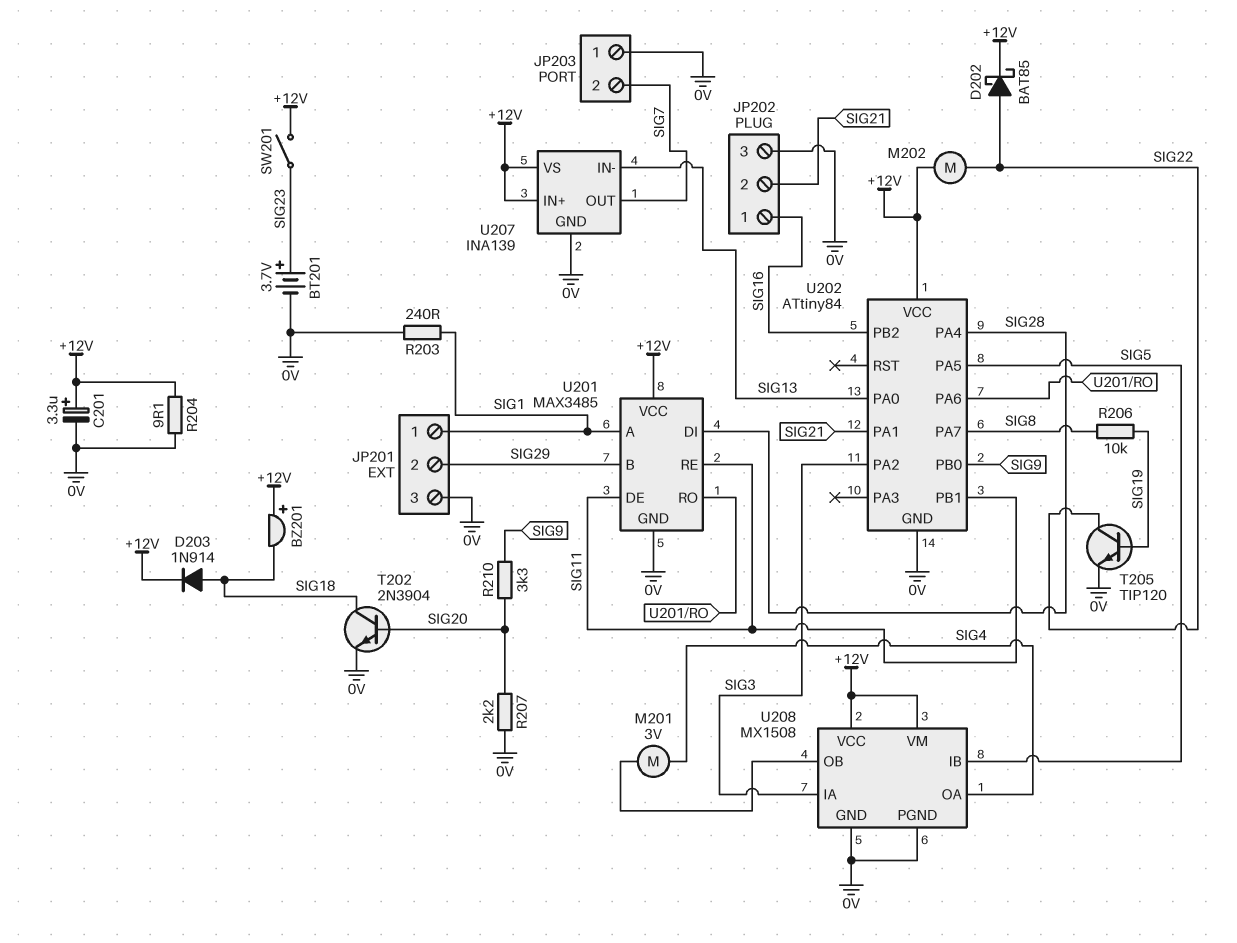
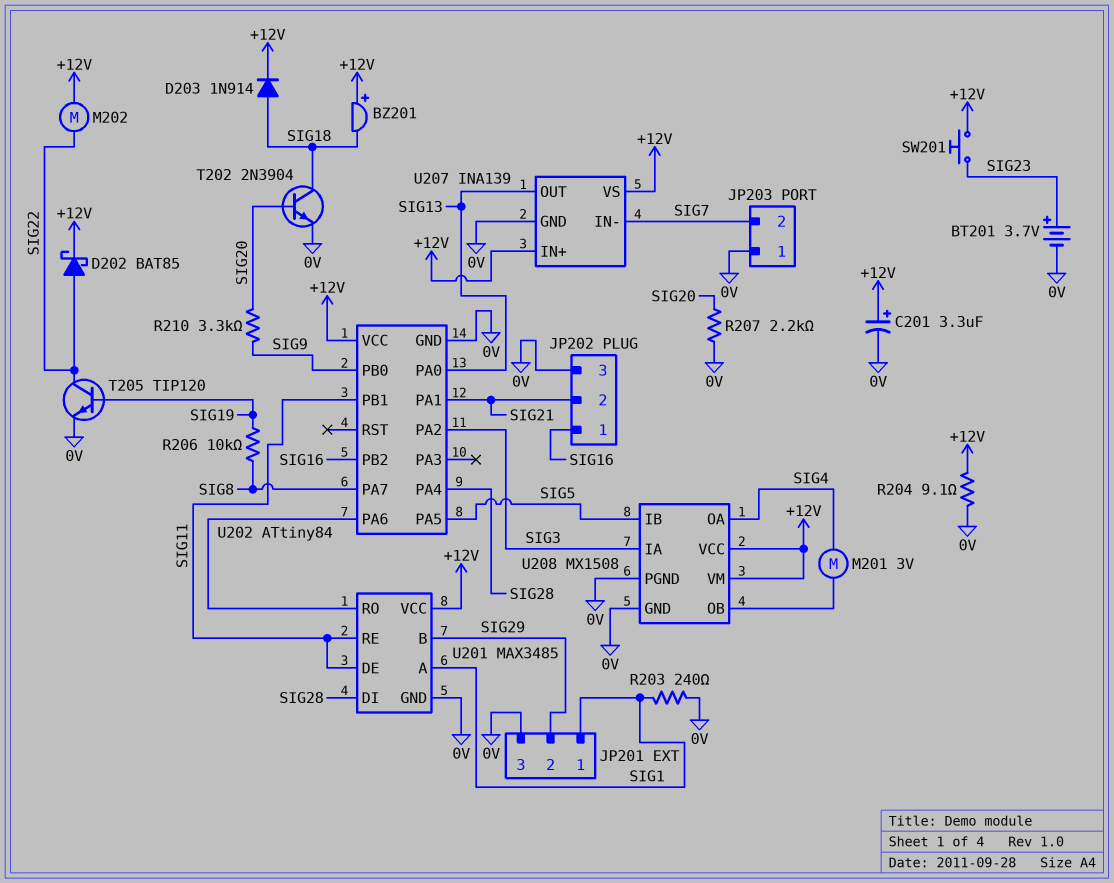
SW201: switch (+12V, SIG23) -> button (+12V, SIG23)
U207 pin IN-: SIG13 -> SIG7
U207 pin OUT: SIG7 -> SIG13

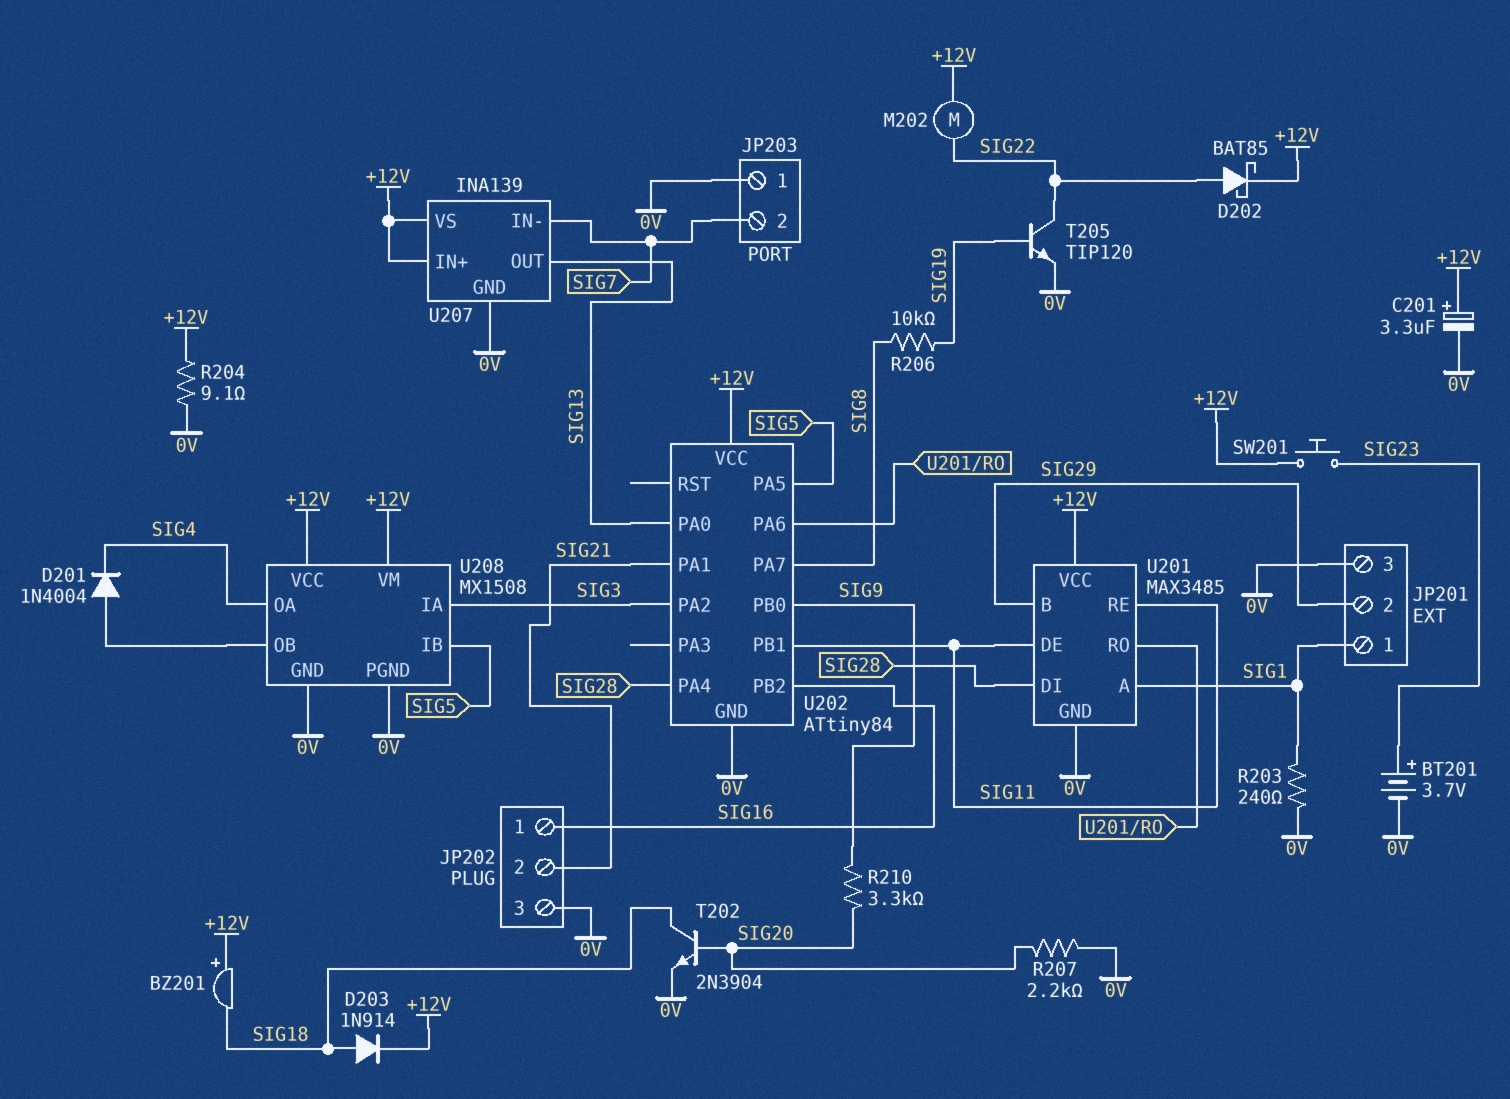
D201: none -> diode 1N4004 (A U208/OB, K SIG4)
M201: motor 3V (SIG4, U208/OB) -> none

